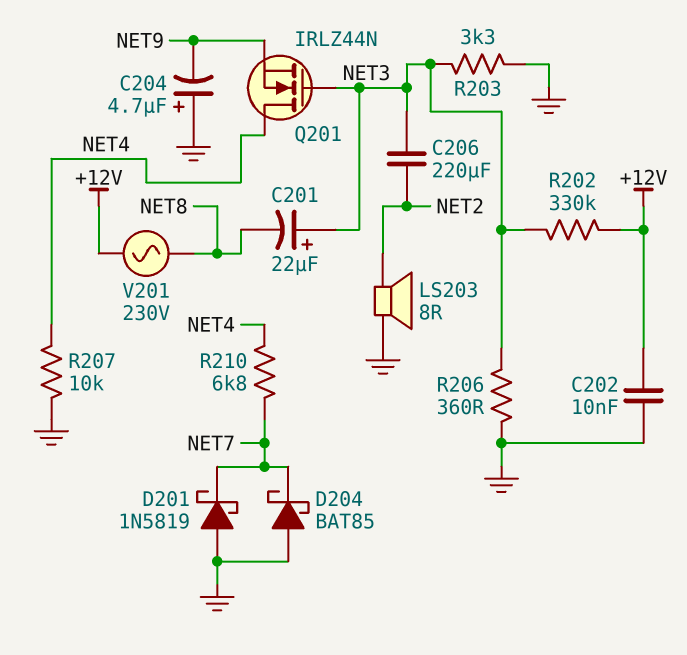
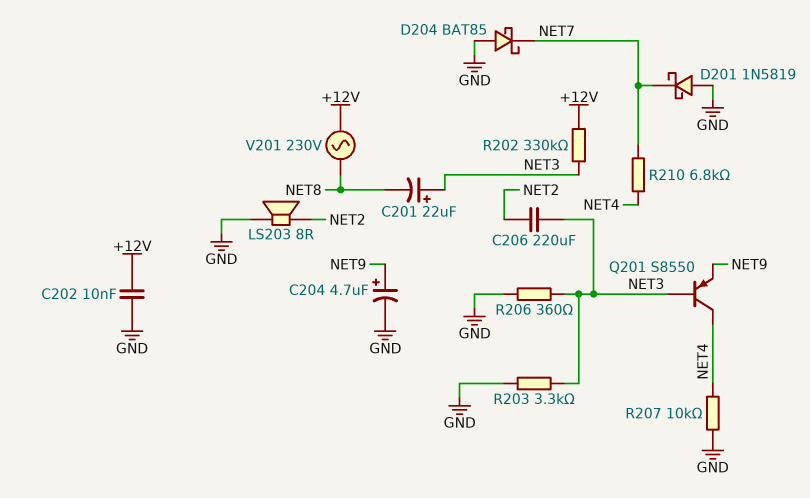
C204: 4.7uF (plus GND, minus NET9) -> 4.7uF (plus NET9, minus GND)
Q201: NMOS IRLZ44N (G NET3, D NET4, S NET9) -> PNP S8550 (B NET3, C NET4, E NET9)

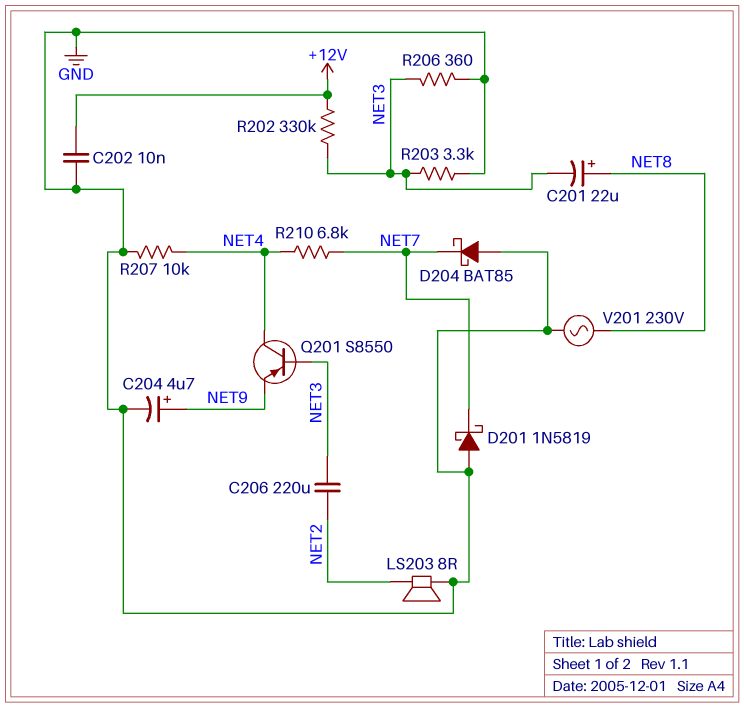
C201: 22uF (plus NET3, minus NET8) -> 22uF (plus NET8, minus NET3)
V201: AC 230V (+12V, NET8) -> AC 230V (GND, NET8)

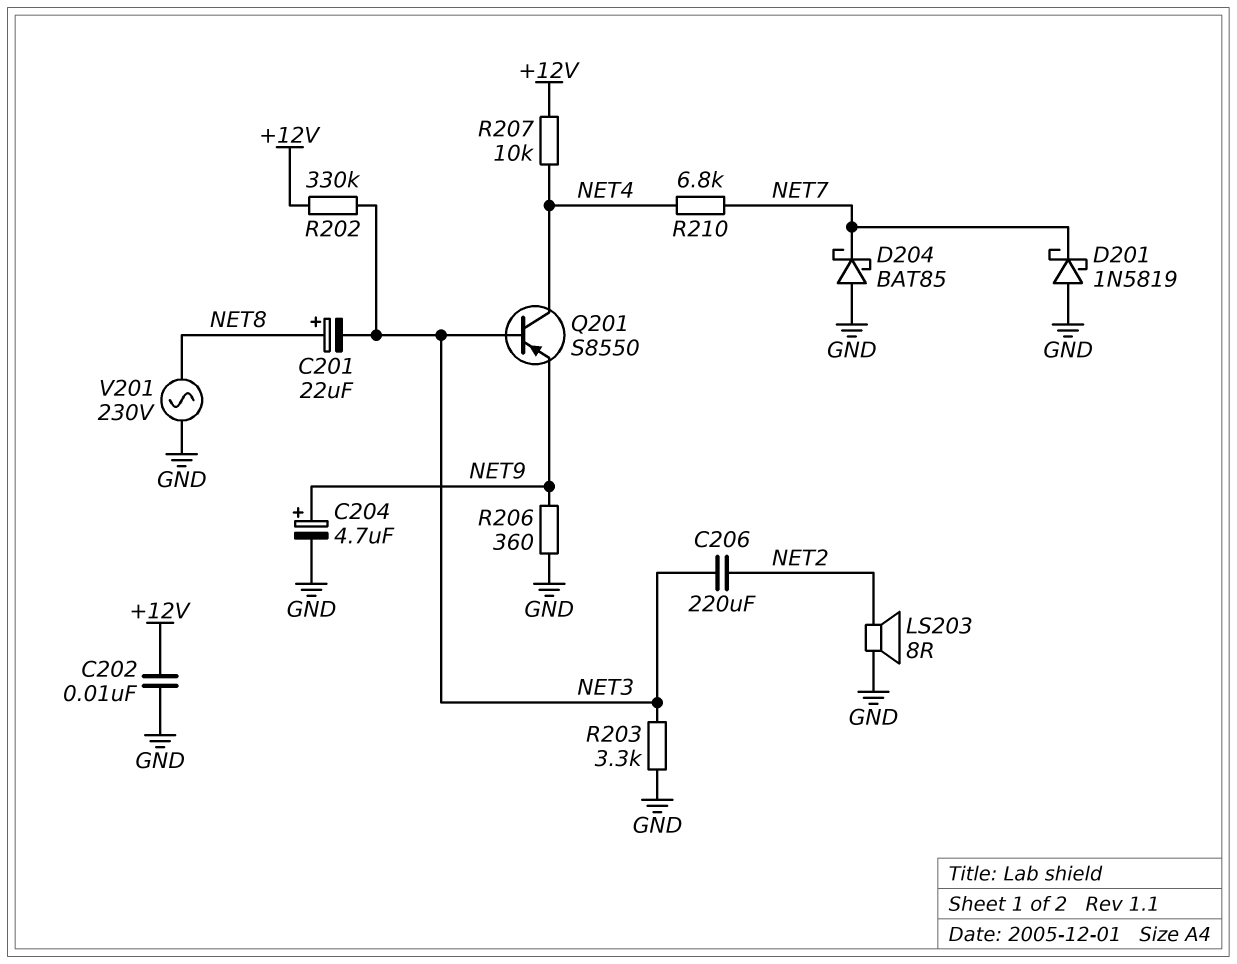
R206: 360 (GND, NET3) -> 360 (GND, NET9)
R207: 10k (GND, NET4) -> 10k (+12V, NET4)

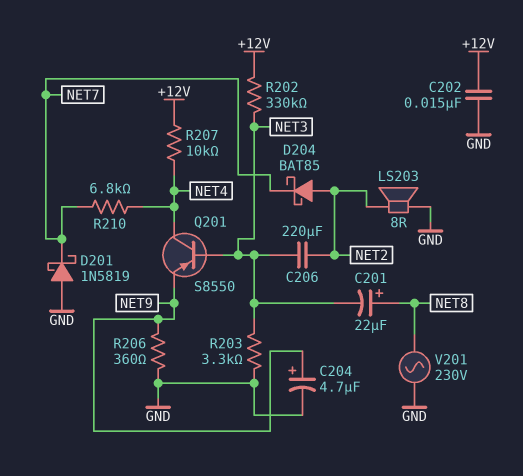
C202: 10nF (+12V, GND) -> 15nF (+12V, GND)
D204: schottky BAT85 (A GND, K NET7) -> schottky BAT85 (A NET2, K NET7)

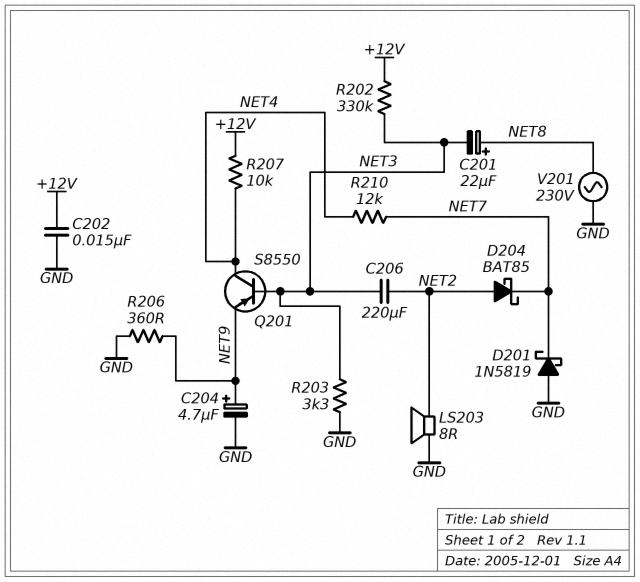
R210: 6.8k (NET4, NET7) -> 12k (NET4, NET7)

